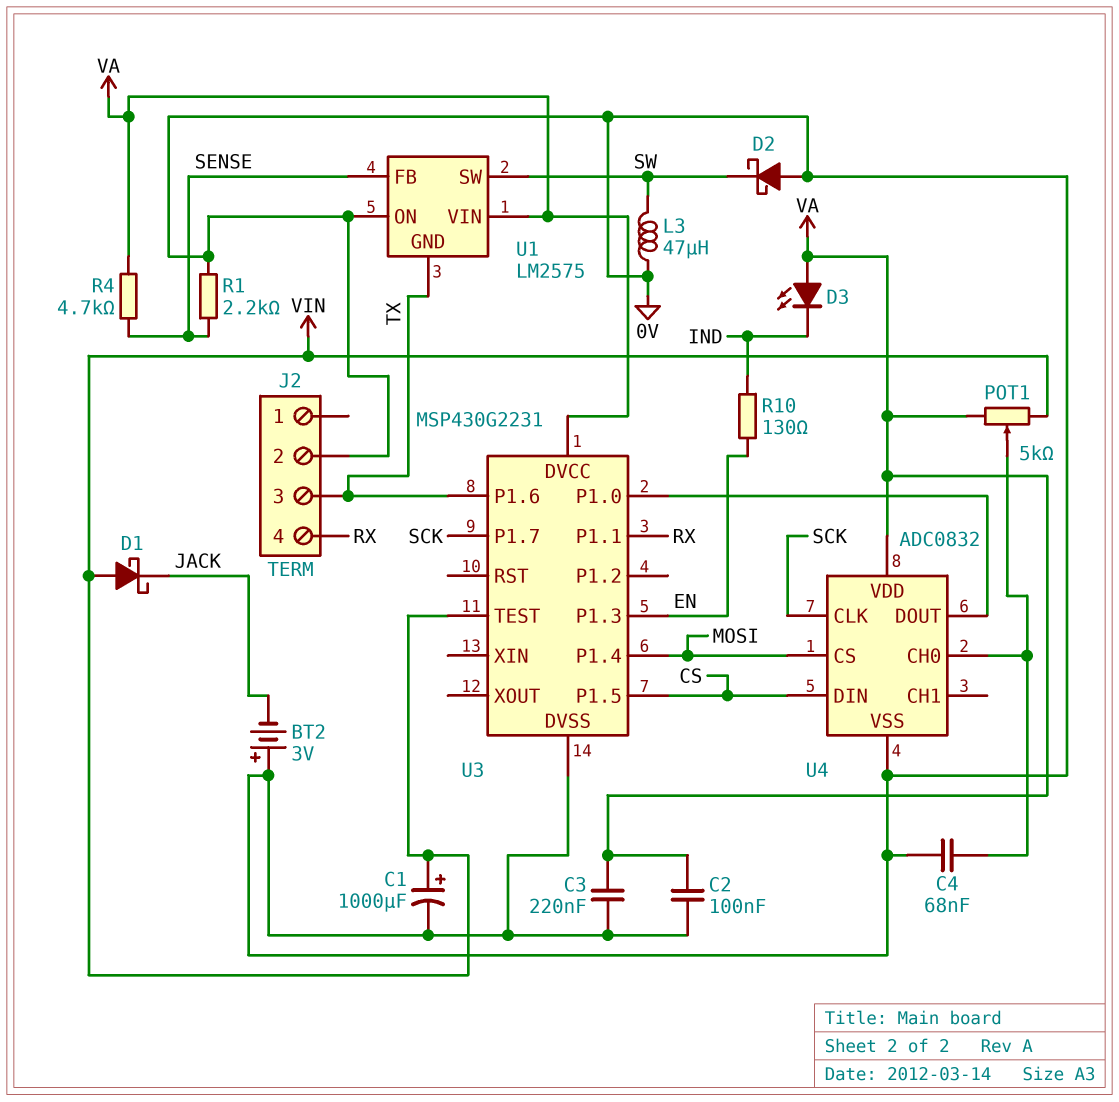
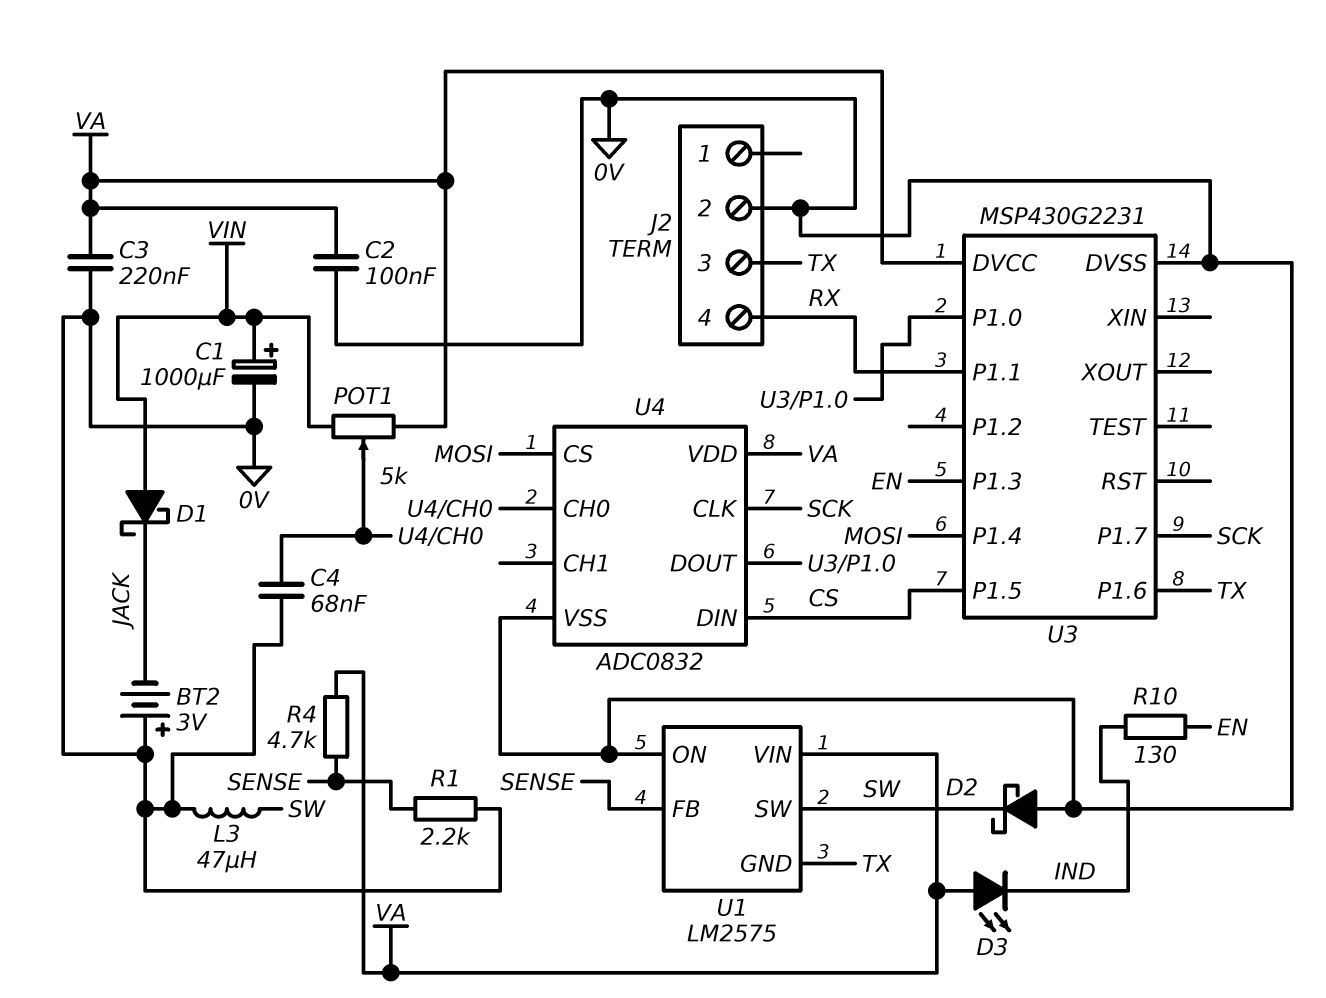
U3 pin TEST: VIN -> none

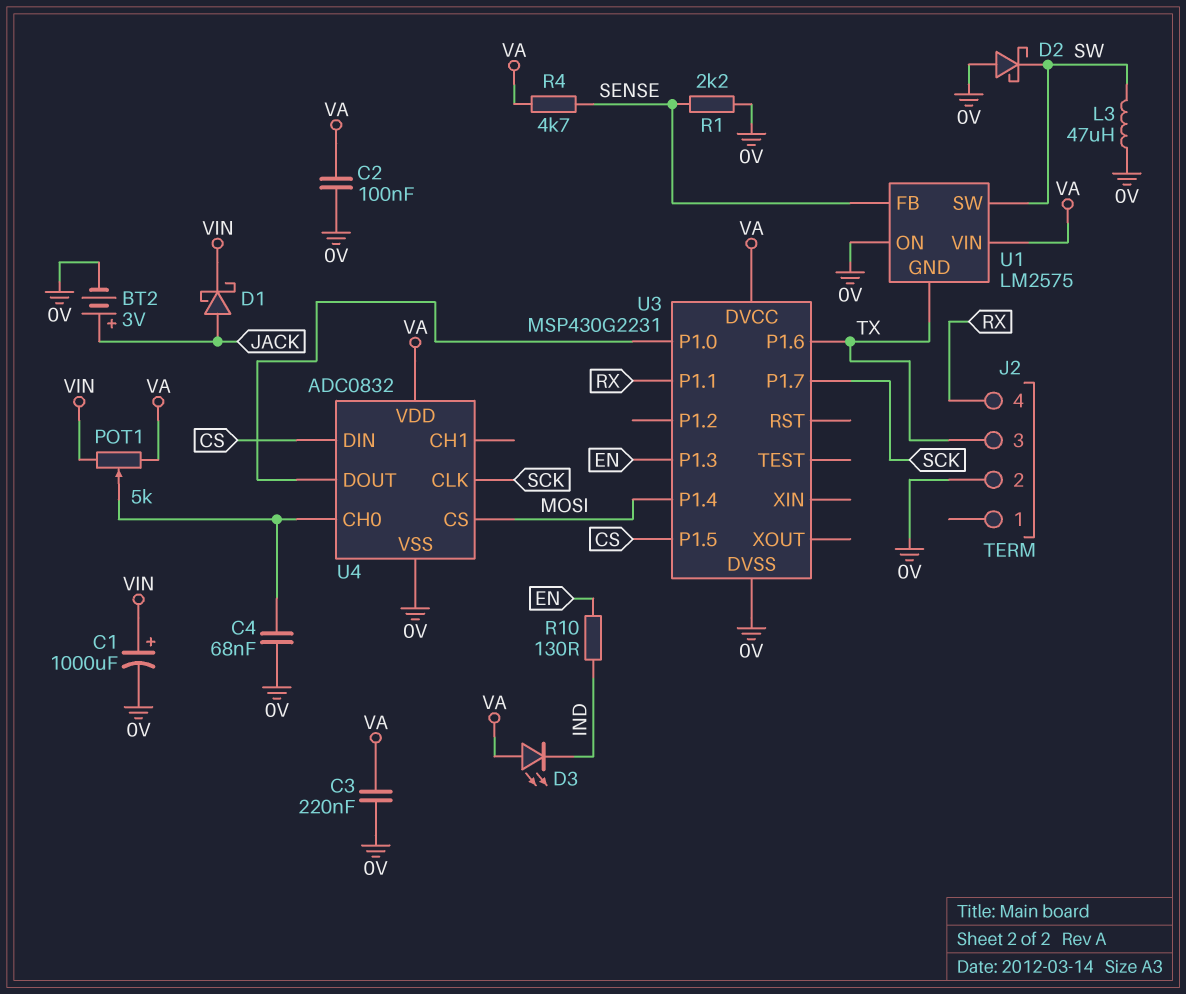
BT2: 3V (plus 0V, minus JACK) -> 3V (plus JACK, minus 0V)
D1: schottky (A VIN, K JACK) -> schottky (A JACK, K VIN)

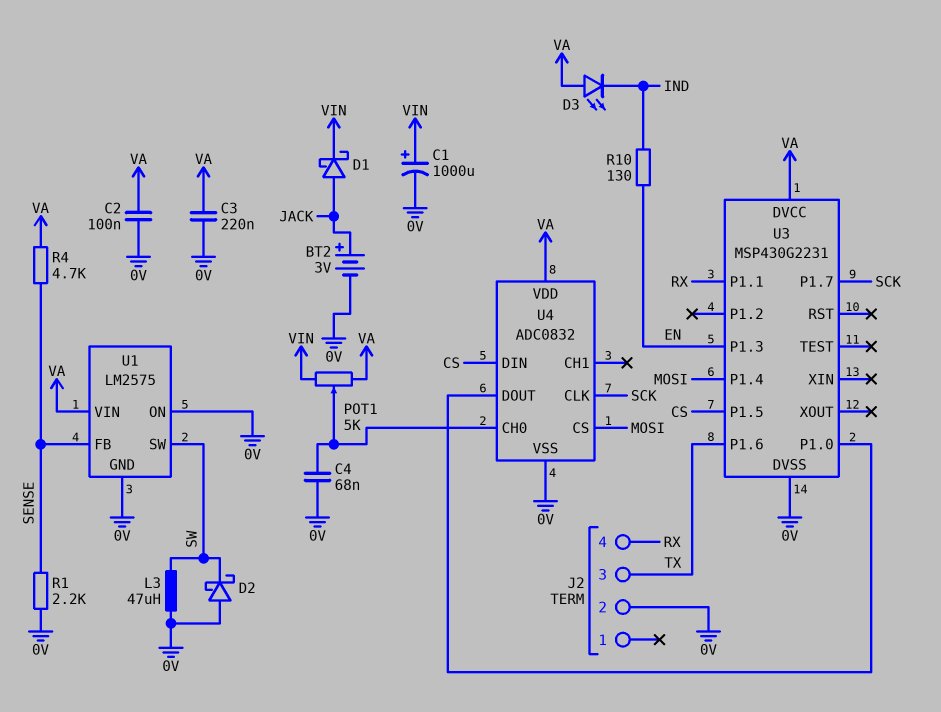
U1 pin GND: TX -> 0V

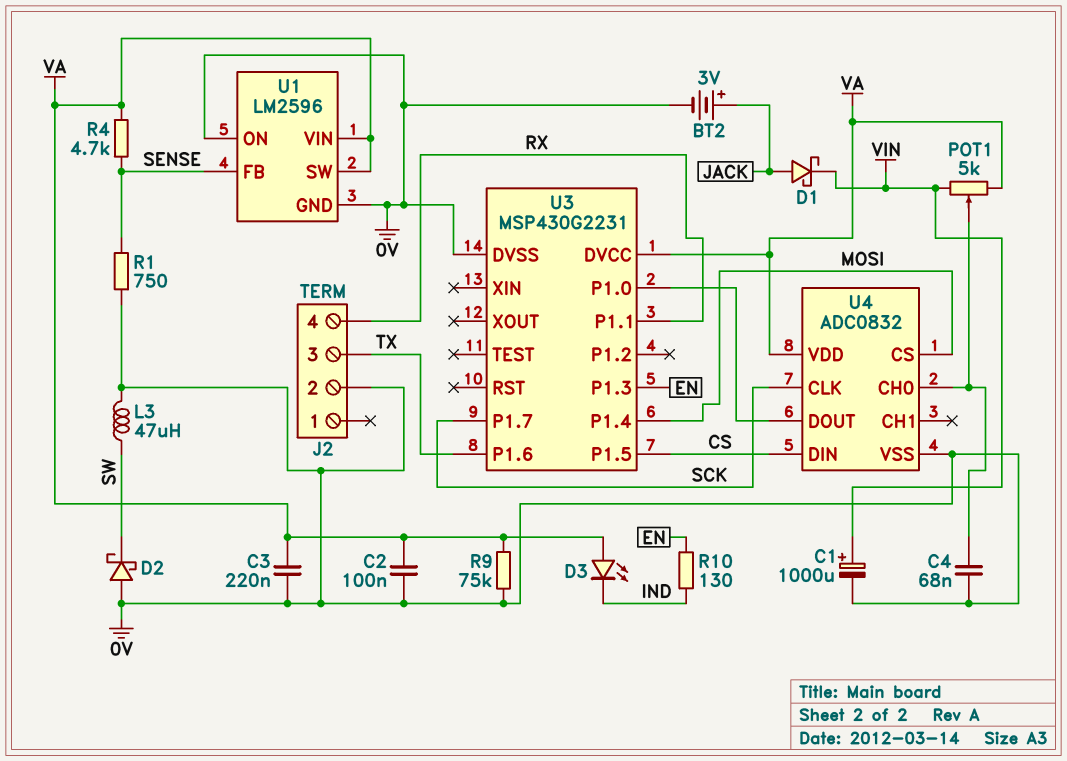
R1: 2.2k (0V, SENSE) -> 750 (0V, SENSE)
R9: none -> 75k (0V, VA)
U1: LM2575 -> LM2596
U1 pin SW: SW -> VA

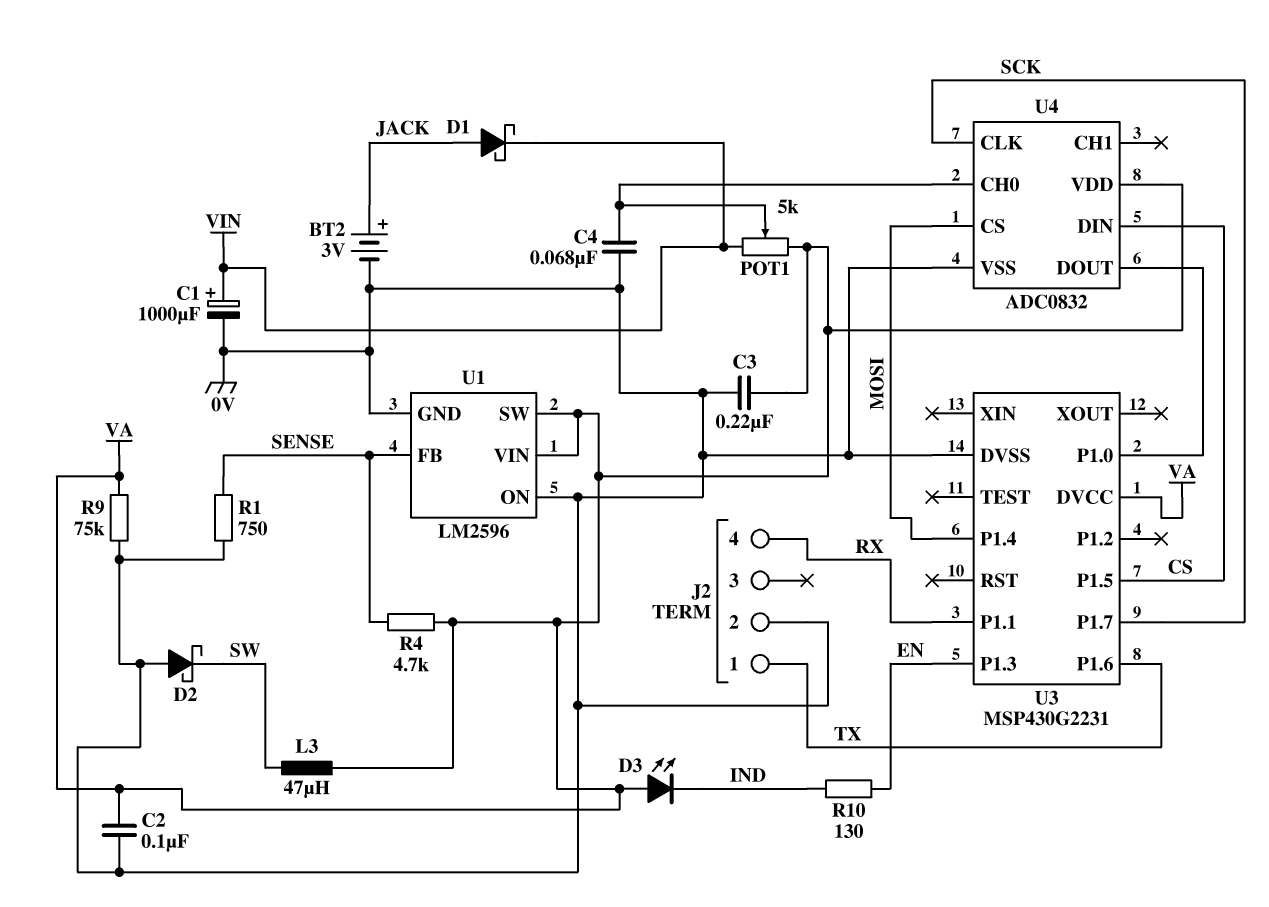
J2 pin 1: none -> TX
J2 pin 3: TX -> none
L3: 47uH (0V, SW) -> 47uH (SW, VA)

